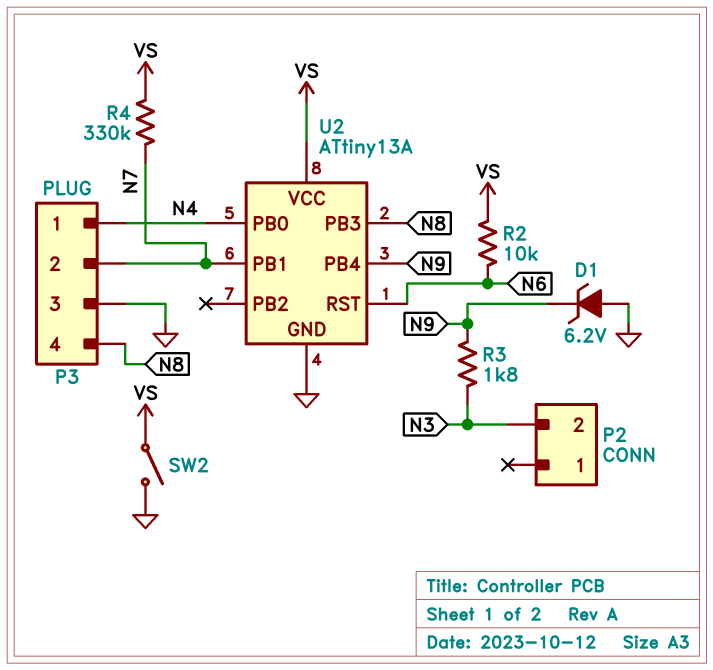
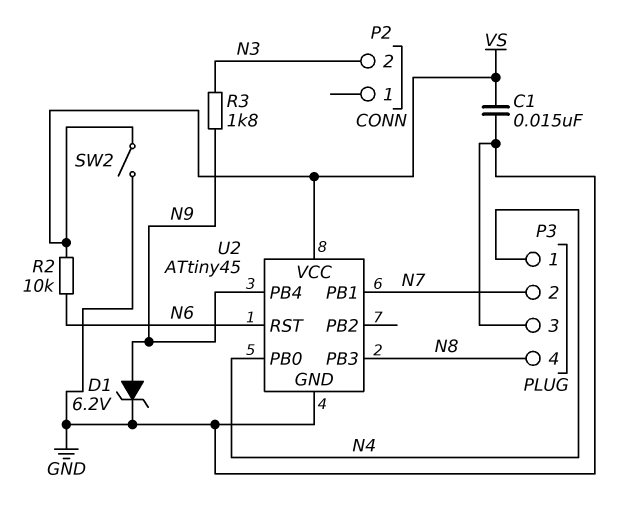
C1: none -> 15nF (GND, VS)
D1: zener 6.2V (A GND, K N9) -> zener 6.2V (A N9, K GND)
R4: 330k (N7, VS) -> none
U2: ATtiny13A -> ATtiny45

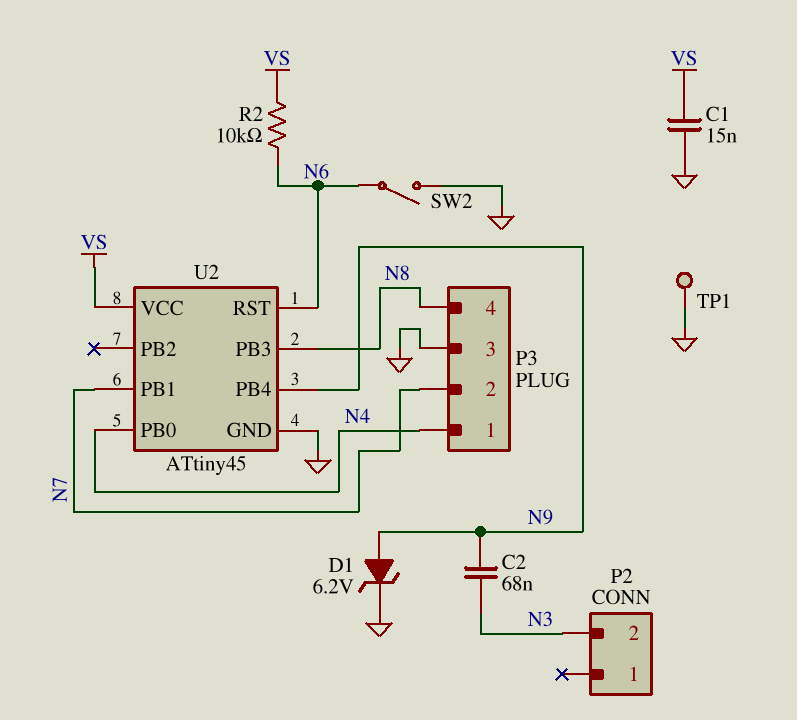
C2: none -> 68nF (N3, N9)
R3: 1.8k (N3, N9) -> none
SW2: switch (GND, VS) -> switch (GND, N6)
TP1: none -> test point (GND)

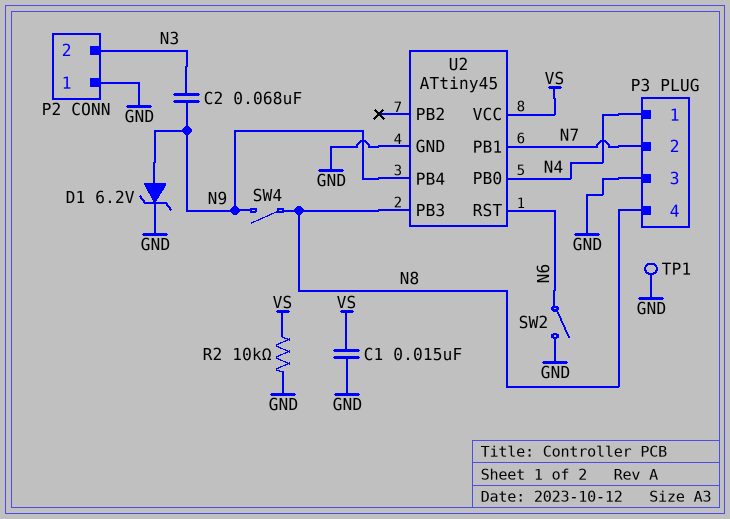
P2 pin 1: none -> GND
R2: 10k (N6, VS) -> 10k (GND, VS)
SW4: none -> switch (N8, N9)

